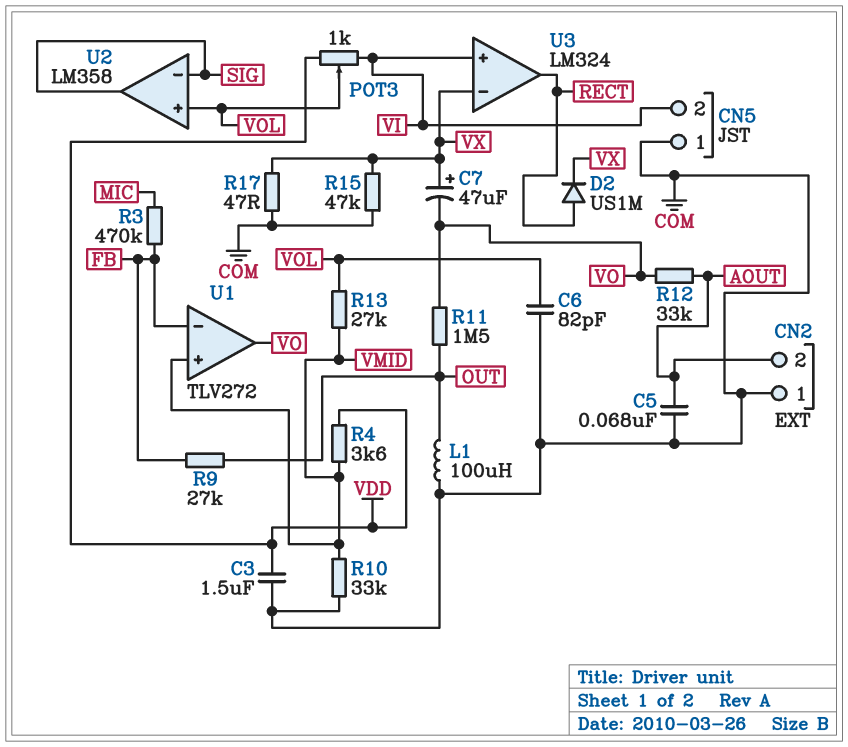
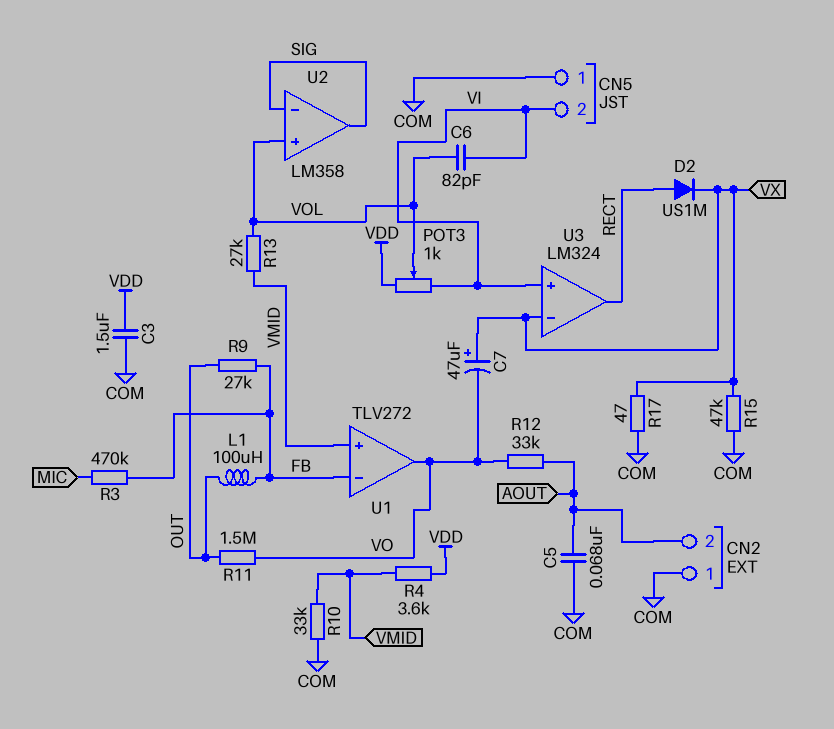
C6: 82pF (COM, VOL) -> 82pF (VI, VOL)
L1: 100uH (COM, OUT) -> 100uH (FB, OUT)

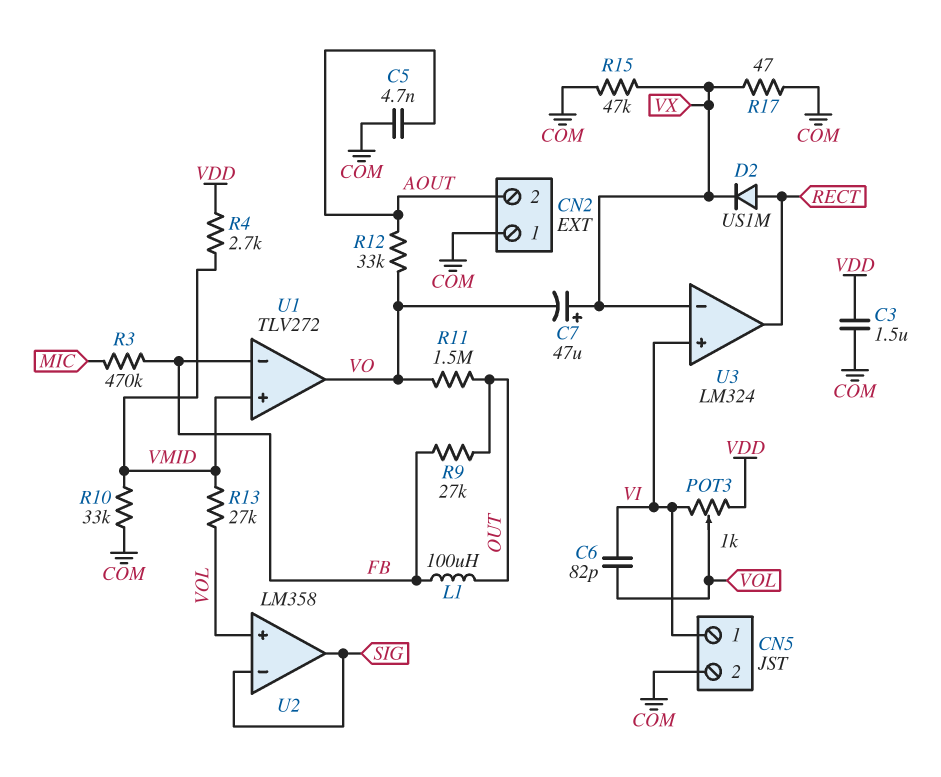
C5: 68nF (AOUT, COM) -> 4.7nF (AOUT, COM)
CN5 pin 1: COM -> VI
CN5 pin 2: VI -> COM
R4: 3.6k (VDD, VMID) -> 2.7k (VDD, VMID)

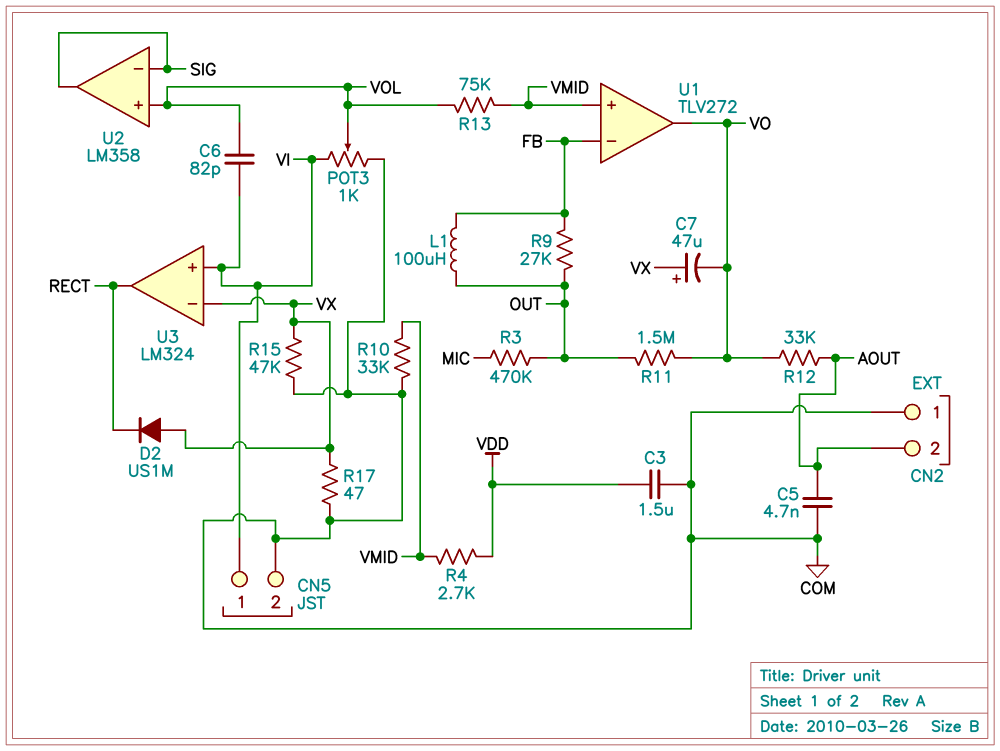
D2: diode US1M (A RECT, K VX) -> diode US1M (A VX, K RECT)
POT3: 1k (VDD, VI, wiper VOL) -> 1k (COM, VI, wiper VOL)
R3: 470k (FB, MIC) -> 470k (MIC, OUT)
R13: 27k (VMID, VOL) -> 75k (VMID, VOL)

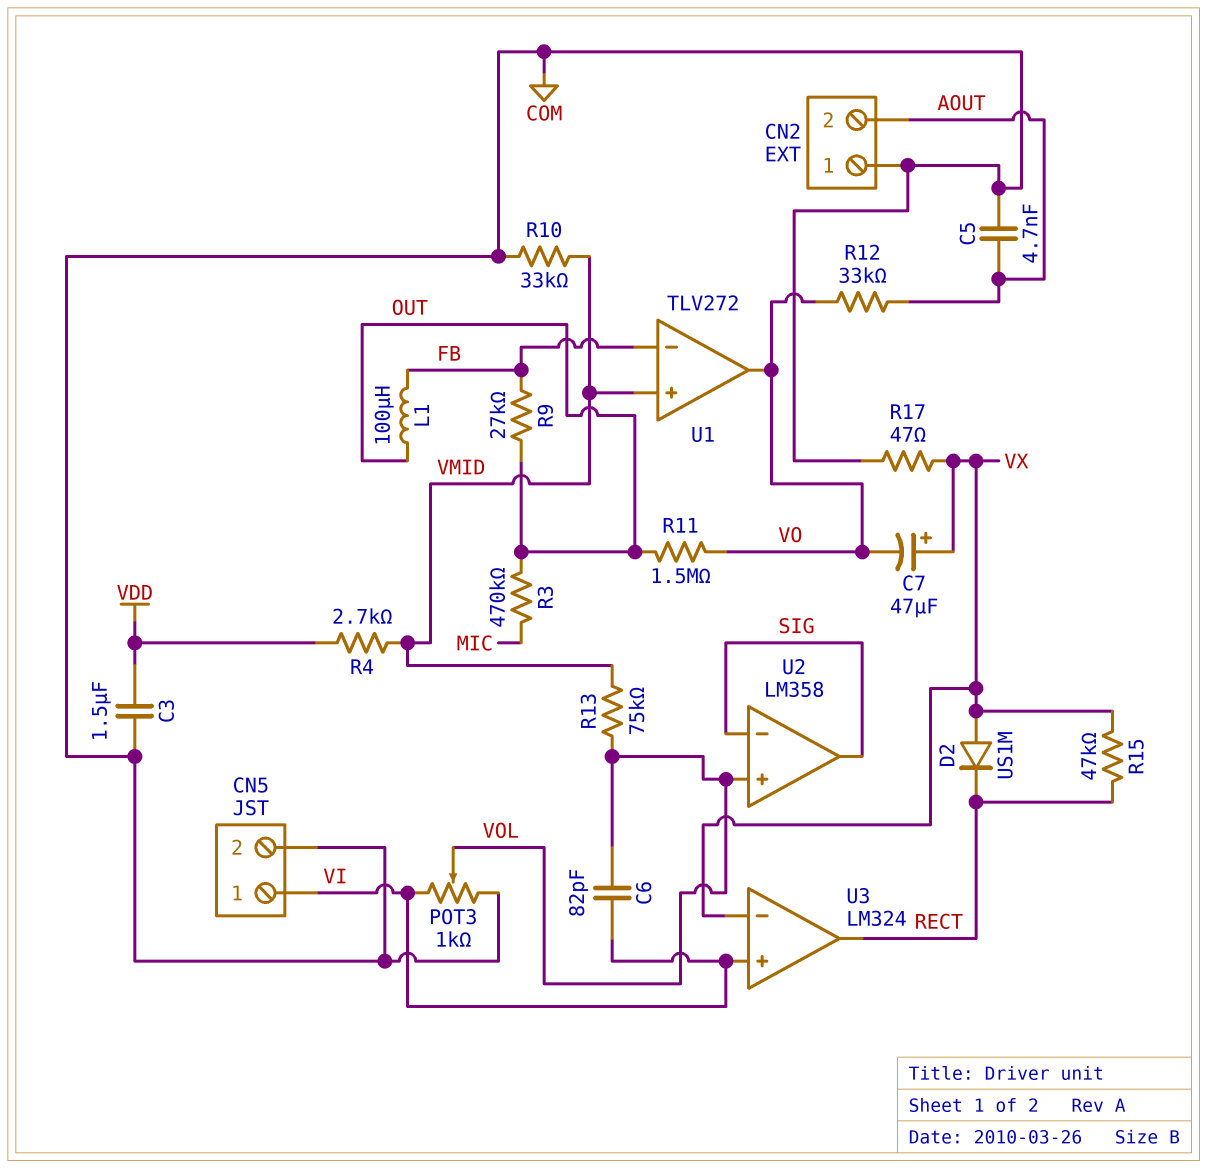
R15: 47k (COM, VX) -> 47k (RECT, VX)

